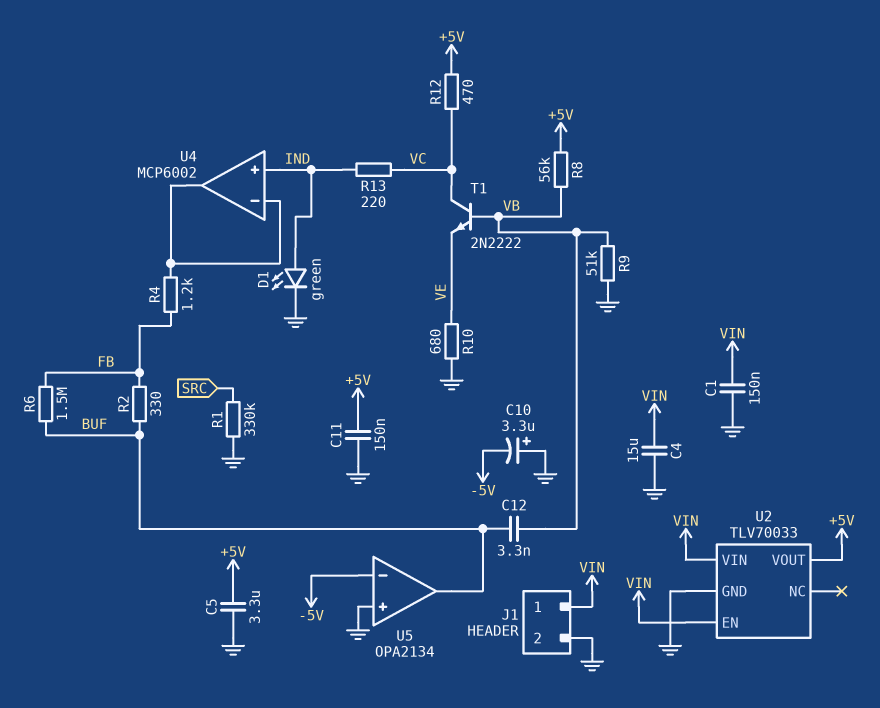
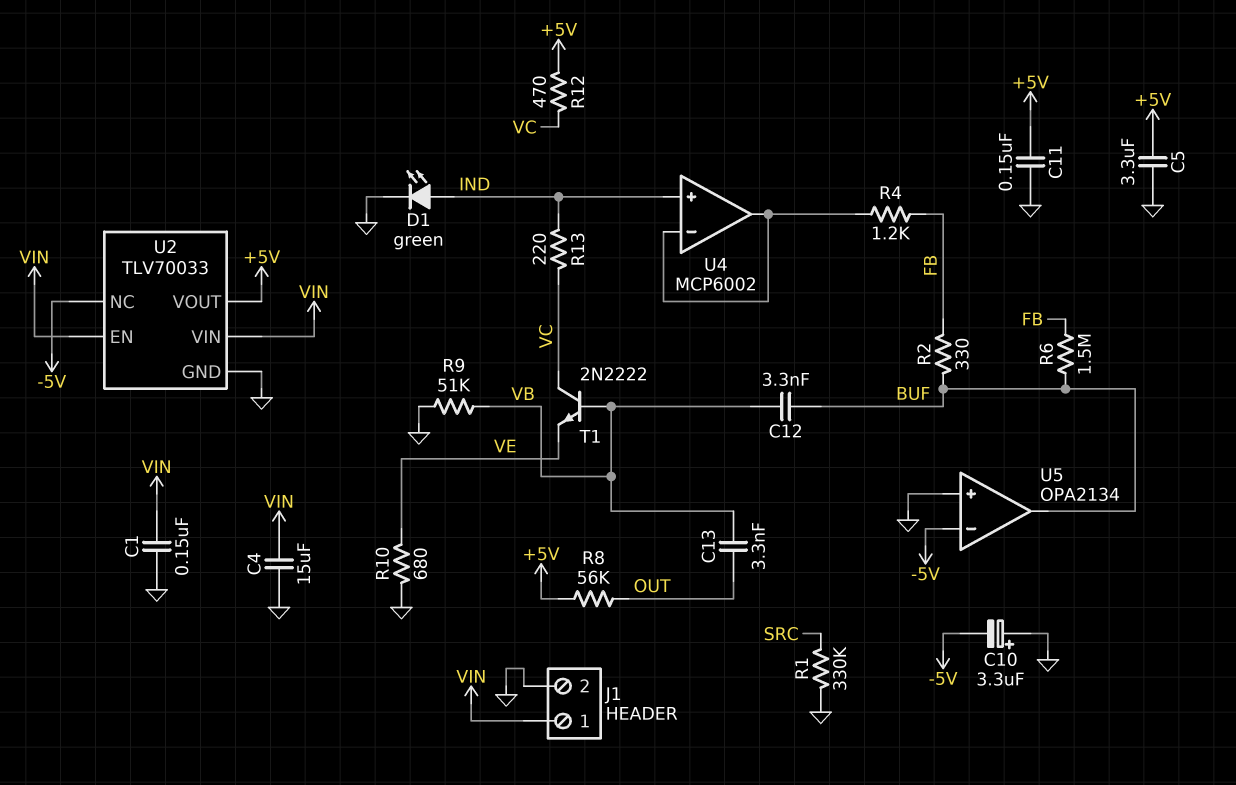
C13: none -> 3.3nF (OUT, VB)
R8: 56k (+5V, VB) -> 56k (+5V, OUT)
U2 pin NC: none -> -5V

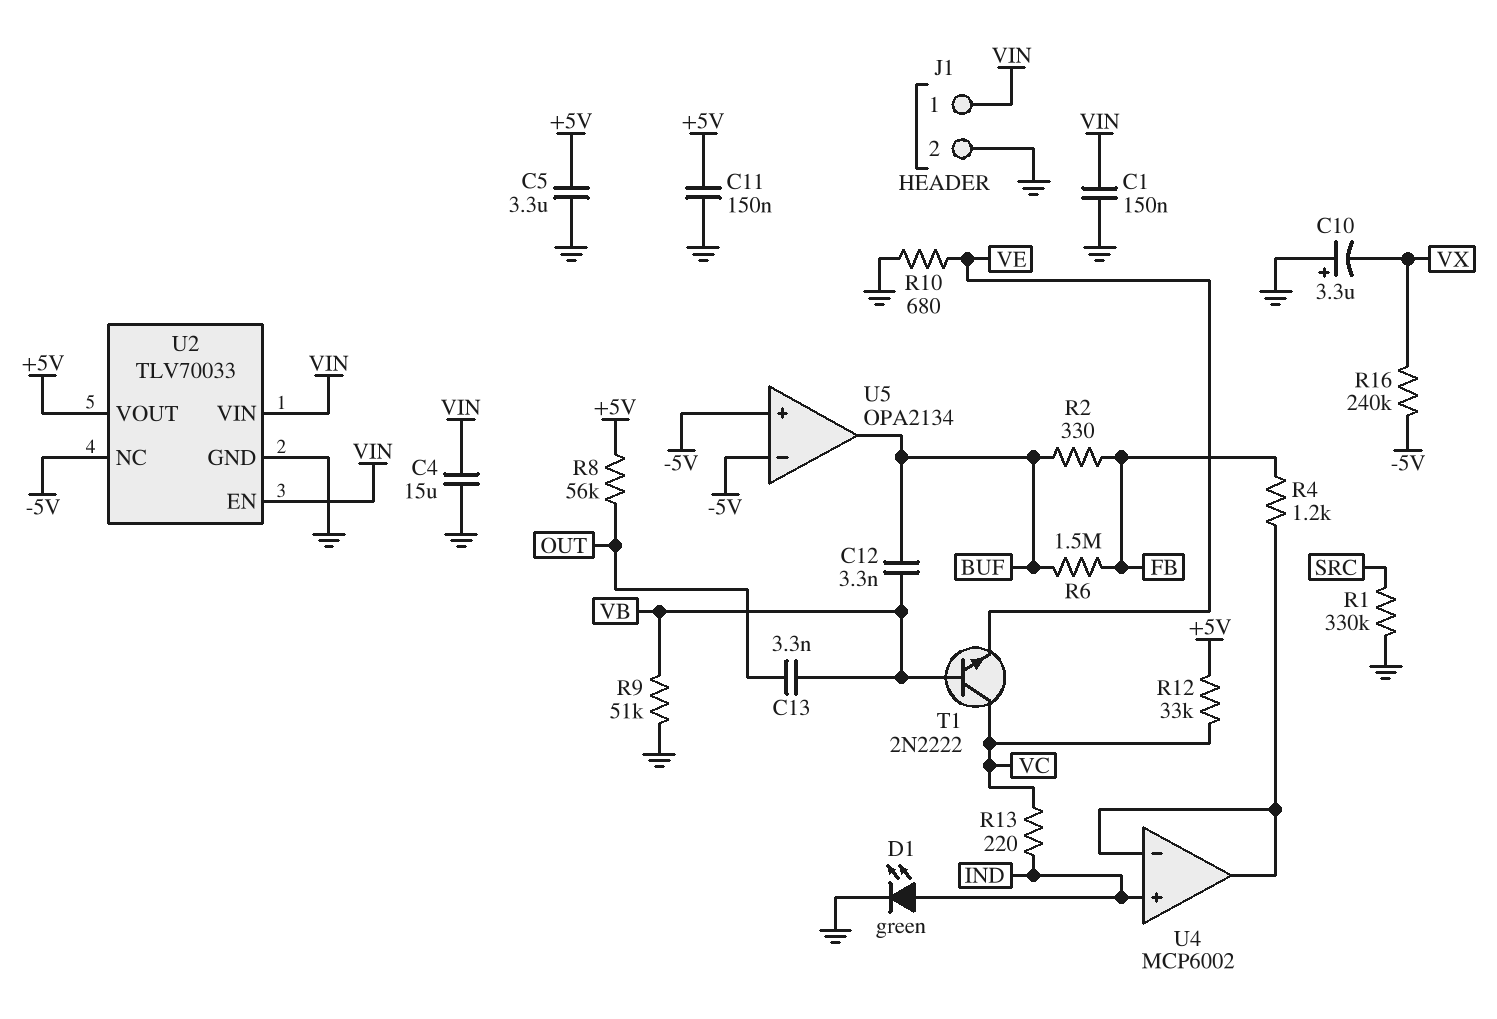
C10: 3.3uF (plus GND, minus -5V) -> 3.3uF (plus GND, minus VX)
R12: 470 (+5V, VC) -> 33k (+5V, VC)
R16: none -> 240k (-5V, VX)
U5 pin in+: GND -> -5V

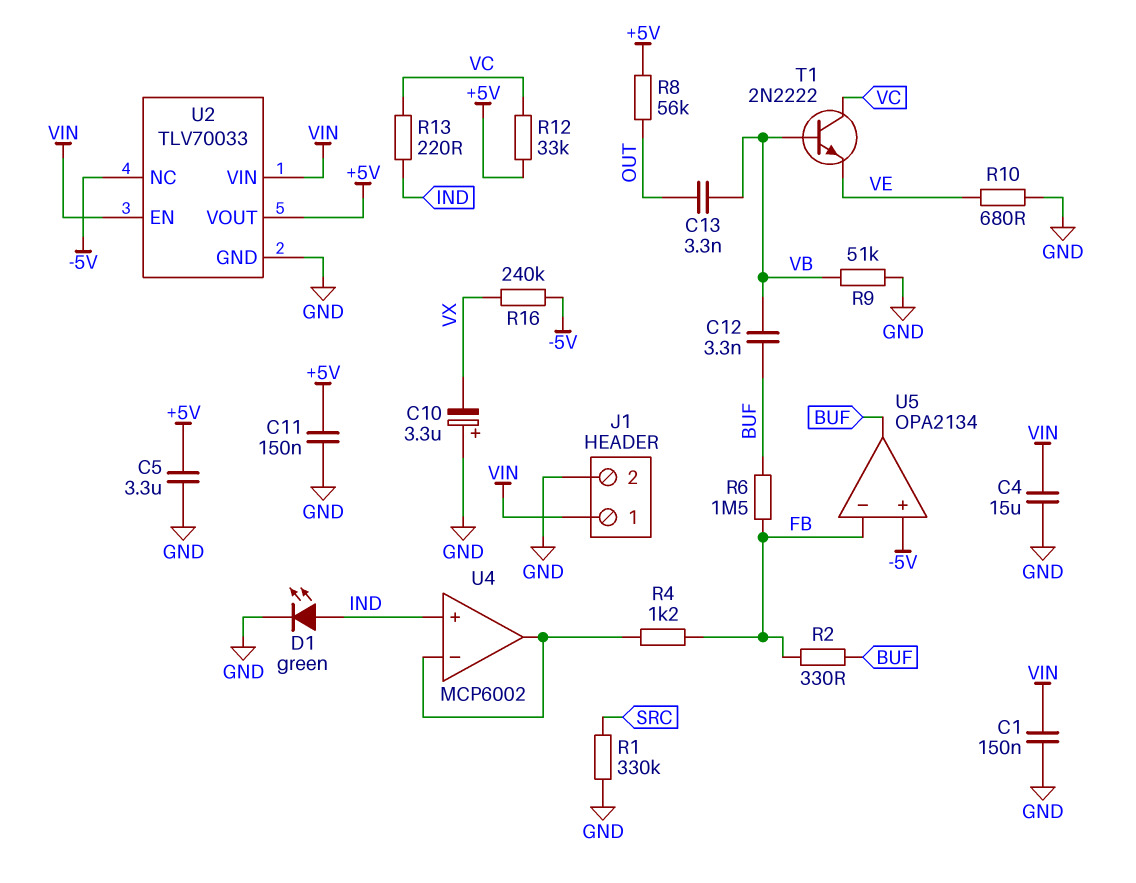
U5 pin in-: -5V -> FB

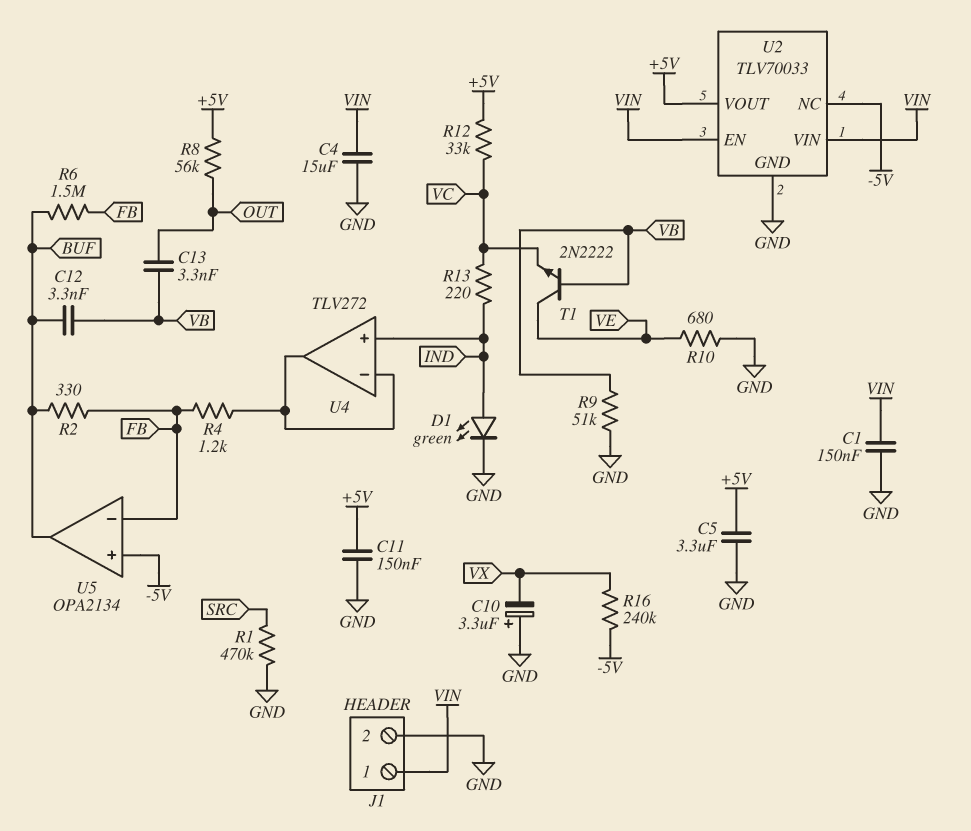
R1: 330k (GND, SRC) -> 470k (GND, SRC)
T1: NPN 2N2222 (B VB, C VC, E VE) -> NPN 2N2222 (B VB, C VE, E VC)
U4: MCP6002 -> TLV272

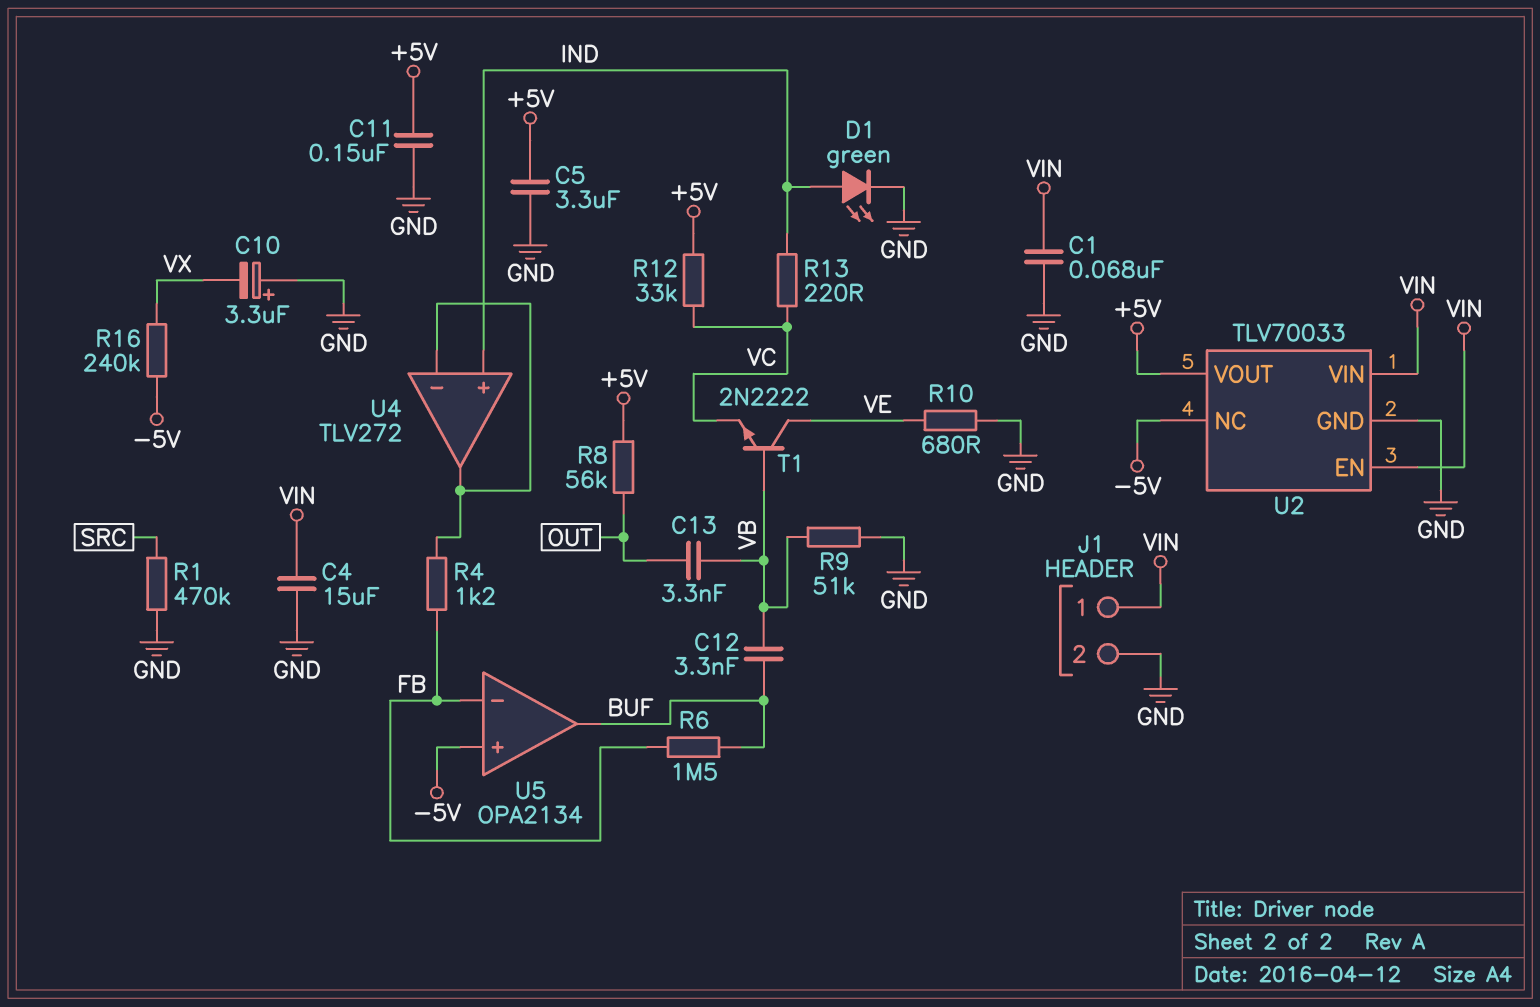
C1: 150nF (GND, VIN) -> 68nF (GND, VIN)
R2: 330 (BUF, FB) -> none

